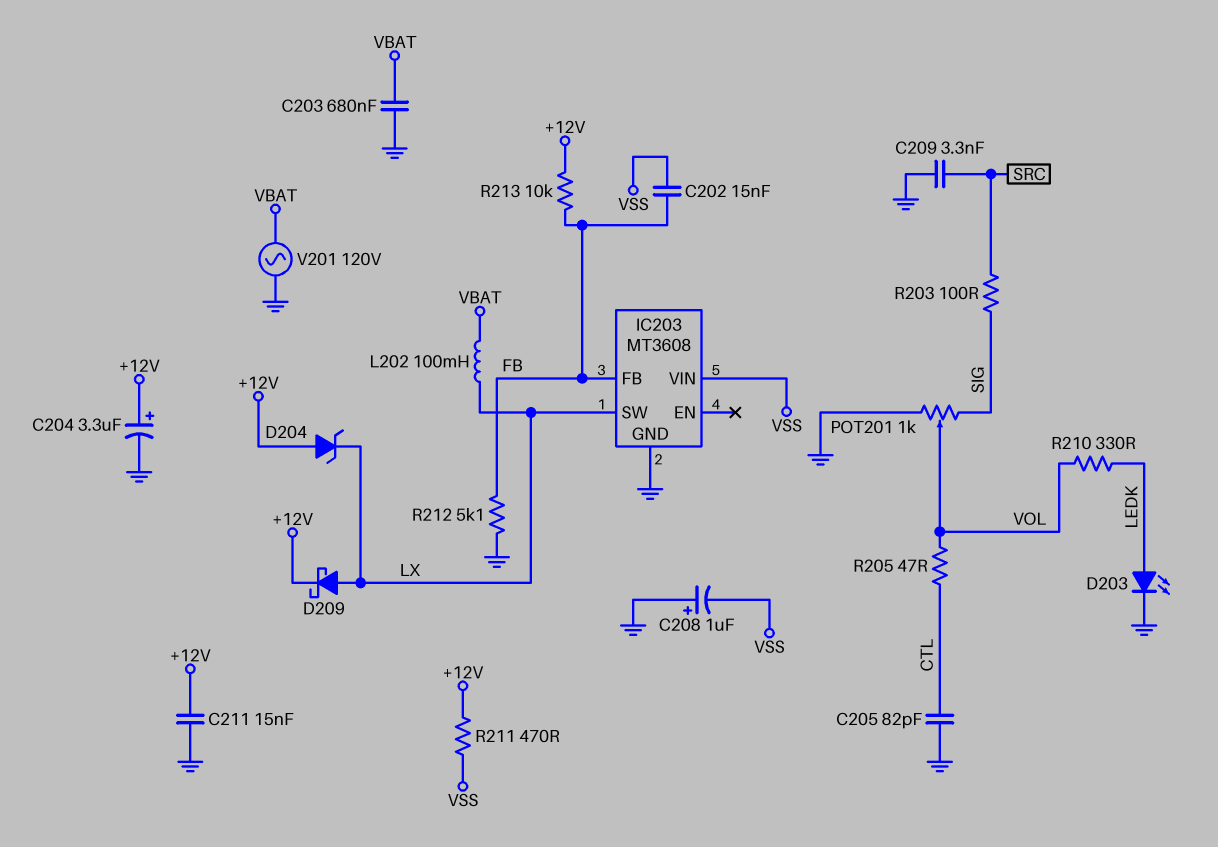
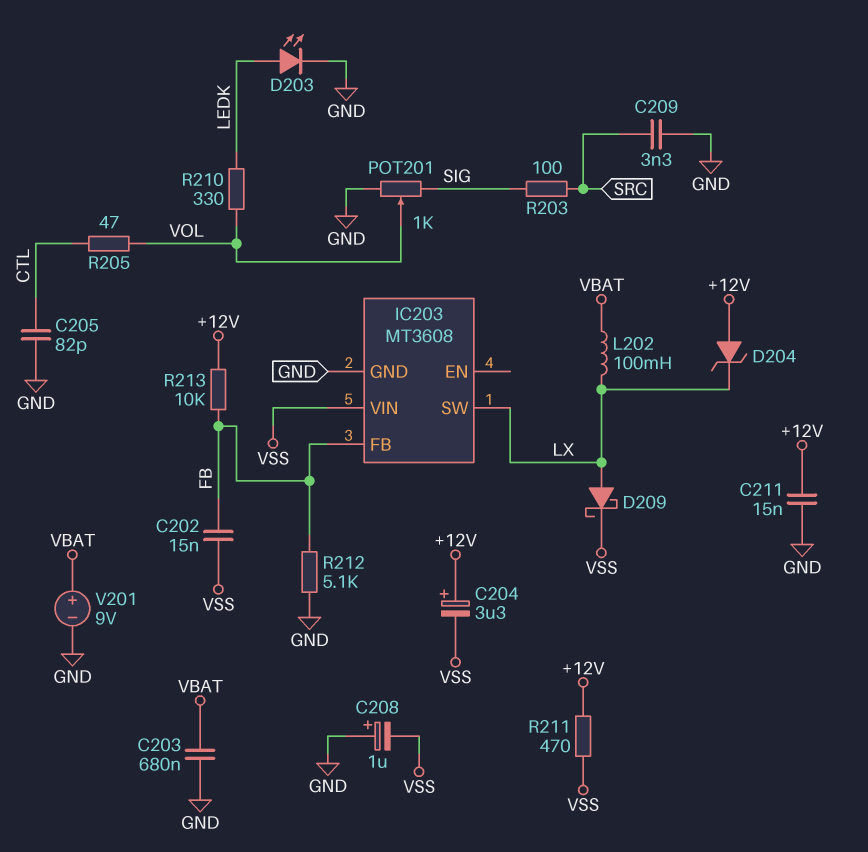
C204: 3.3uF (plus +12V, minus GND) -> 3.3uF (plus +12V, minus VSS)
D209: schottky (A LX, K +12V) -> schottky (A LX, K VSS)
V201: AC 120V (GND, VBAT) -> 9V (plus VBAT, minus GND)

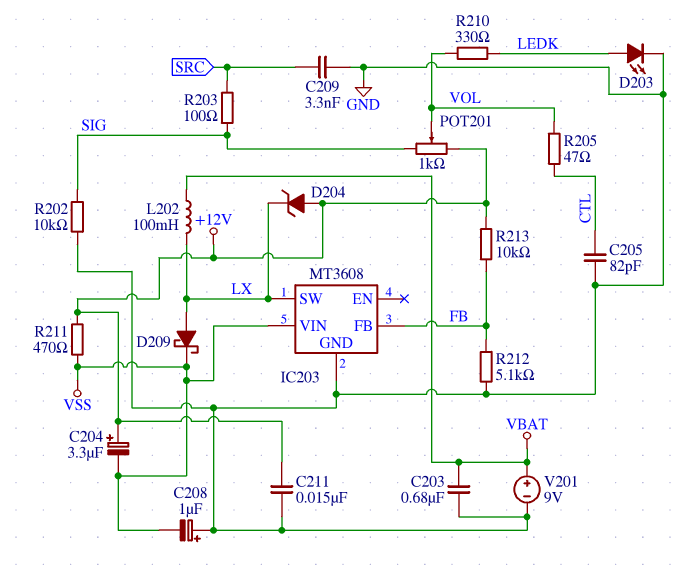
C202: 15nF (FB, VSS) -> none
POT201: 1k (GND, SIG, wiper VOL) -> 1k (+12V, SIG, wiper VOL)
R202: none -> 10k (GND, SIG)

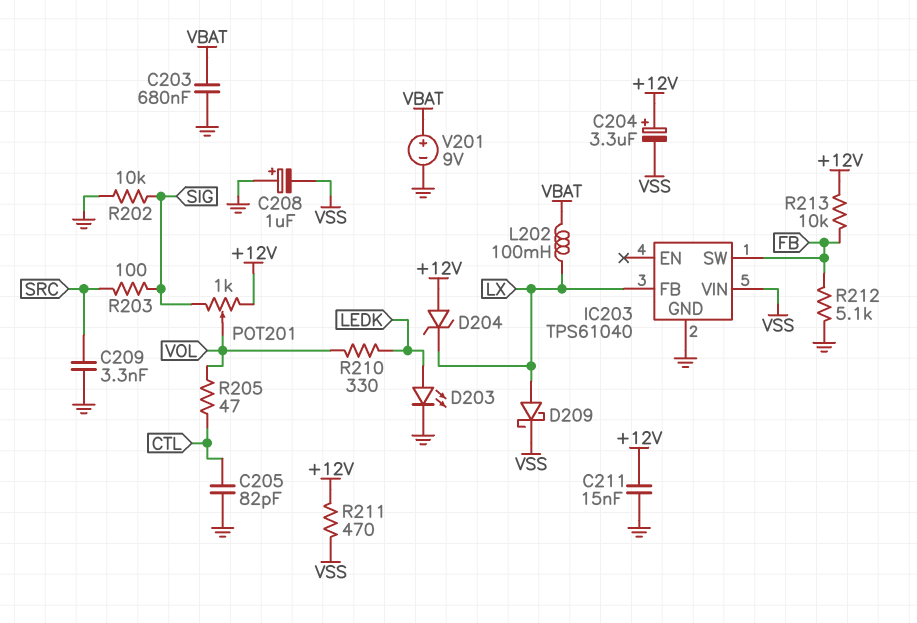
IC203: MT3608 -> TPS61040
IC203 pin FB: FB -> LX
IC203 pin SW: LX -> FB

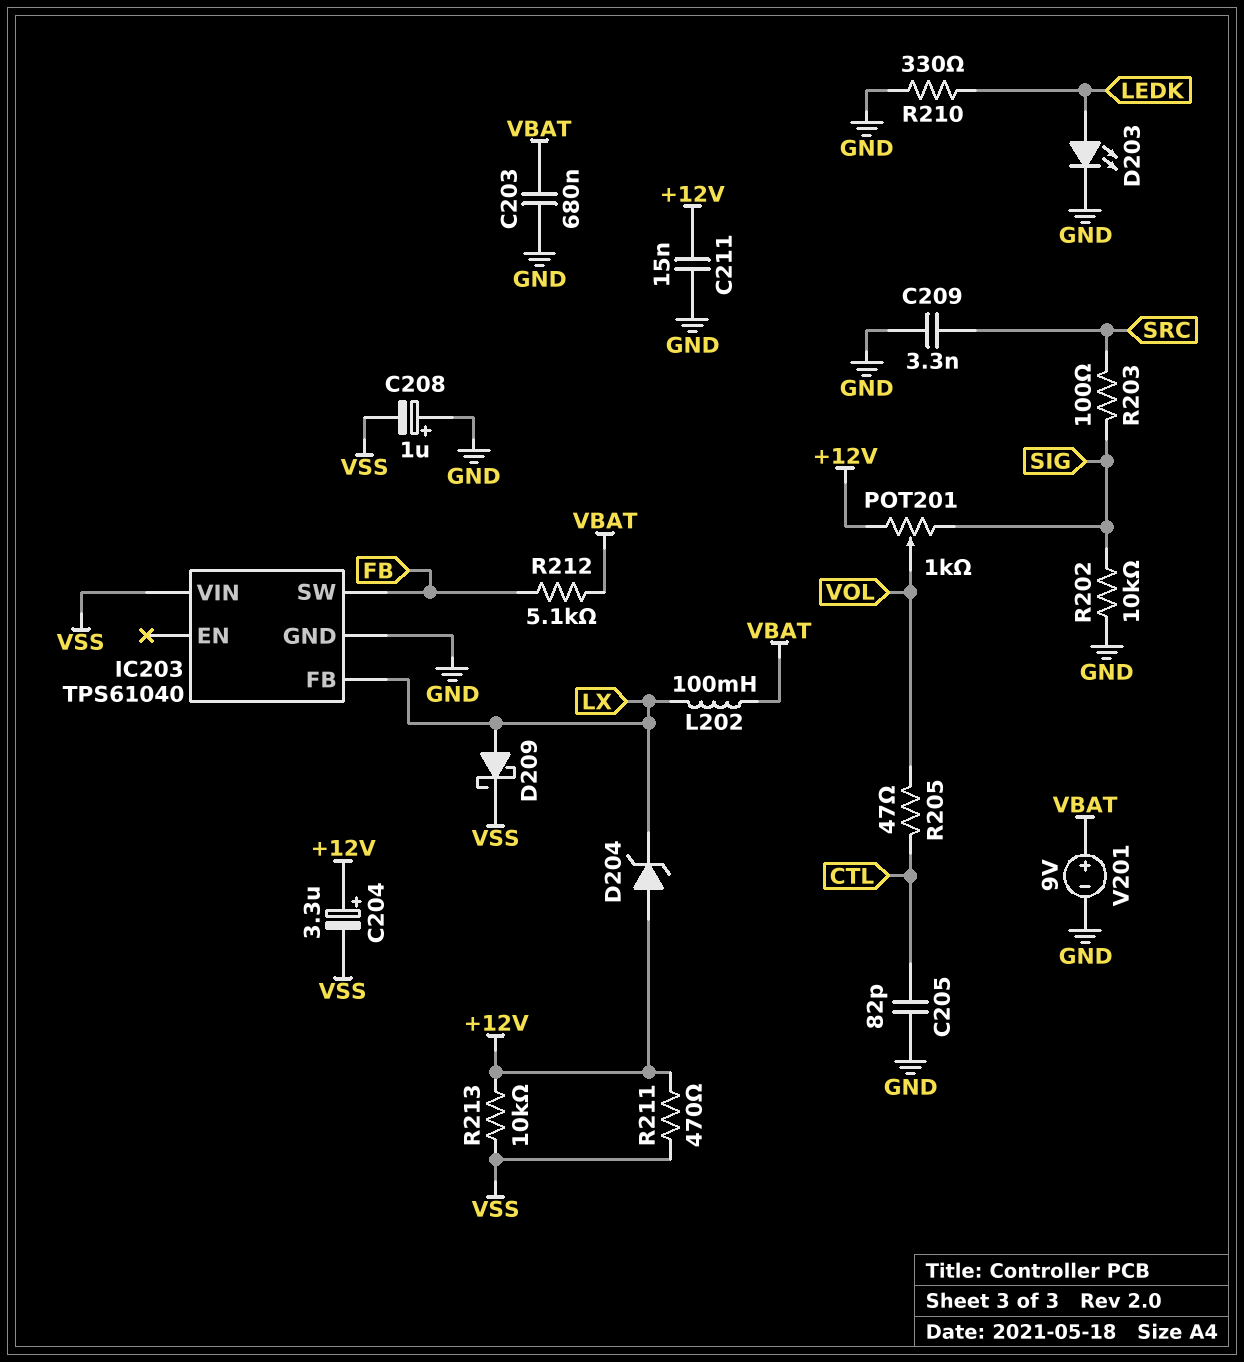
R210: 330 (LEDK, VOL) -> 330 (GND, LEDK)
R212: 5.1k (FB, GND) -> 5.1k (FB, VBAT)
R213: 10k (+12V, FB) -> 10k (+12V, VSS)

